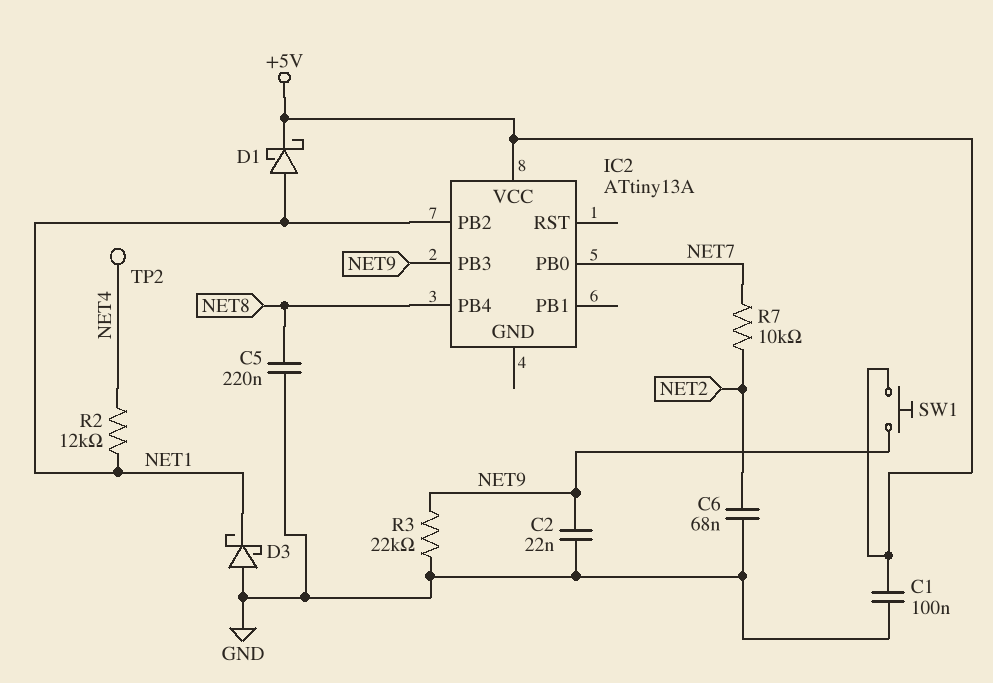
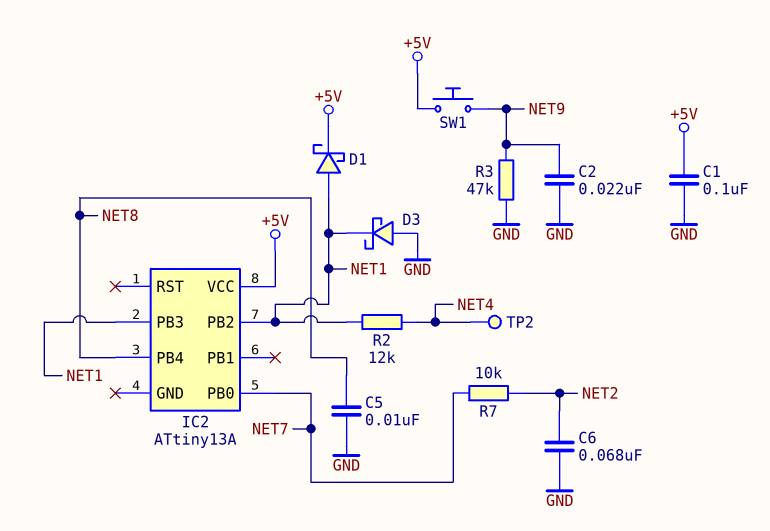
C5: 220nF (GND, NET8) -> 10nF (GND, NET8)
IC2 pin PB3: NET9 -> NET1
R3: 22k (GND, NET9) -> 47k (GND, NET9)

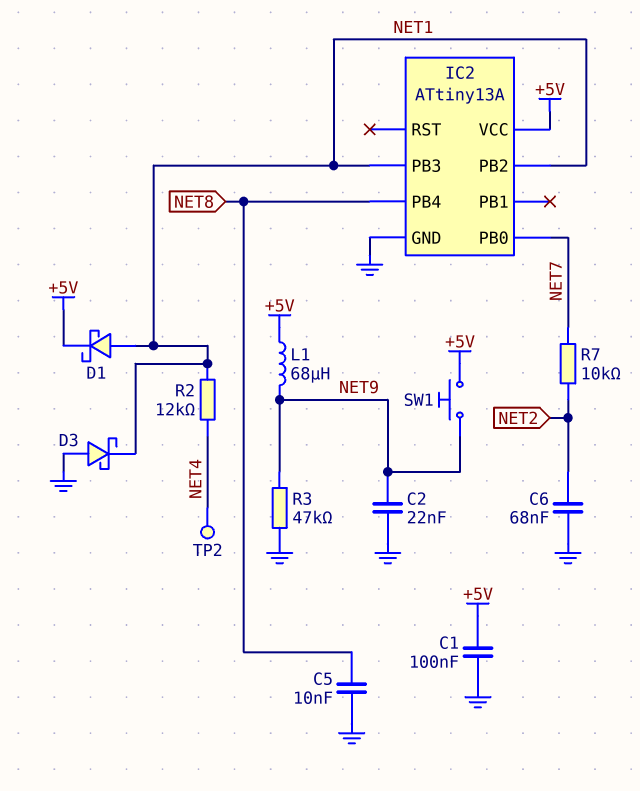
IC2 pin GND: none -> GND
L1: none -> 68uH (+5V, NET9)

